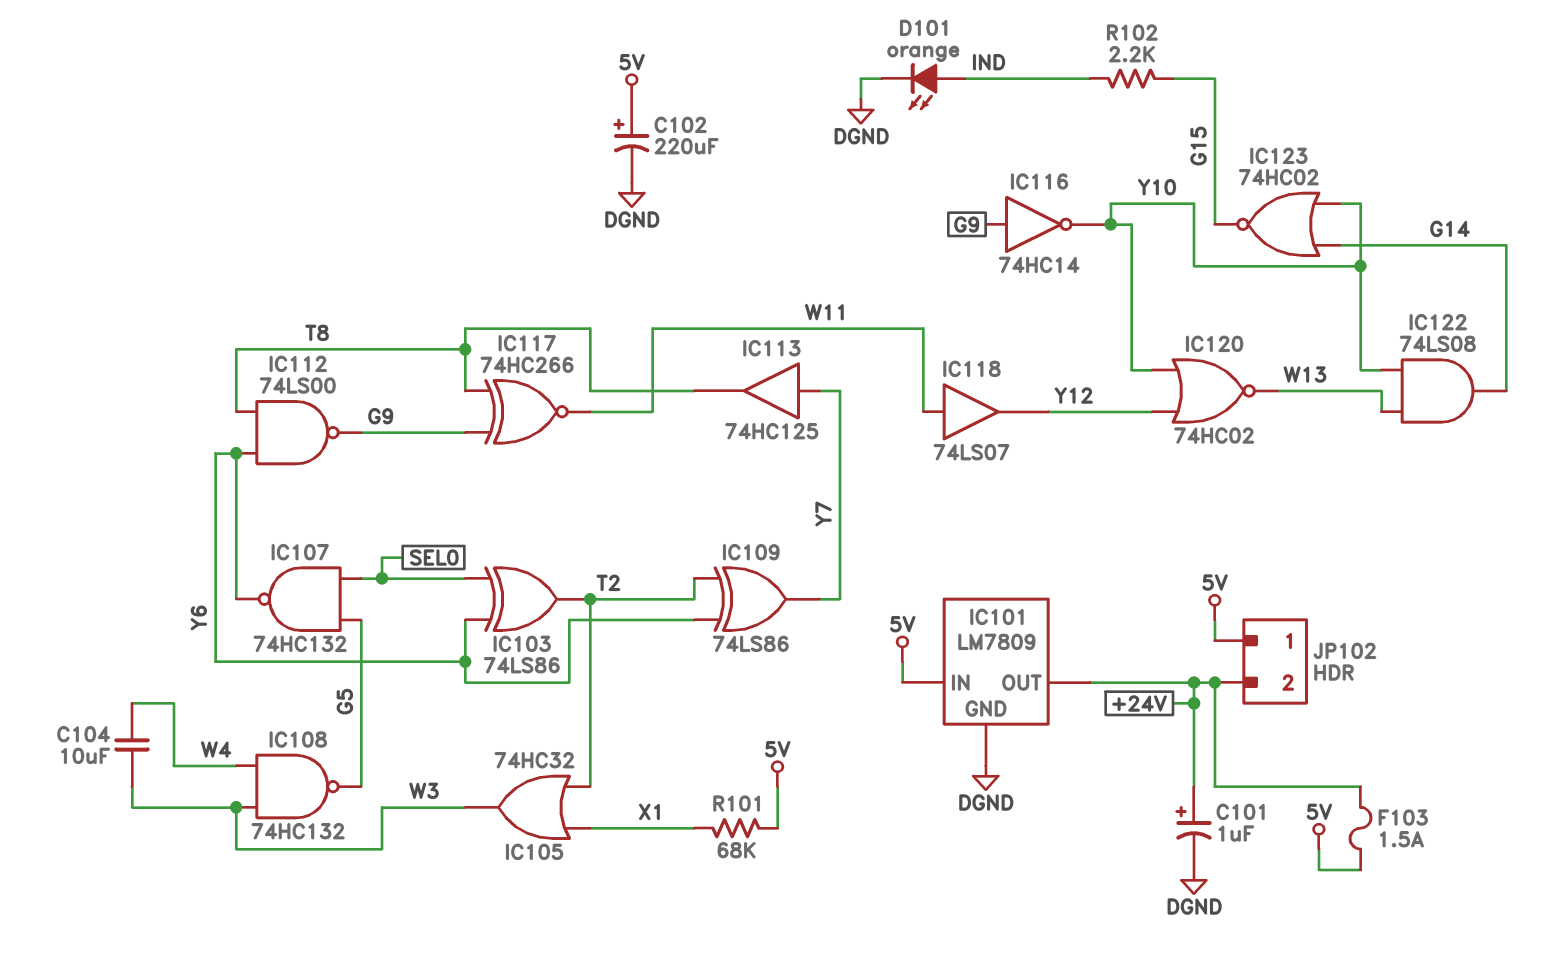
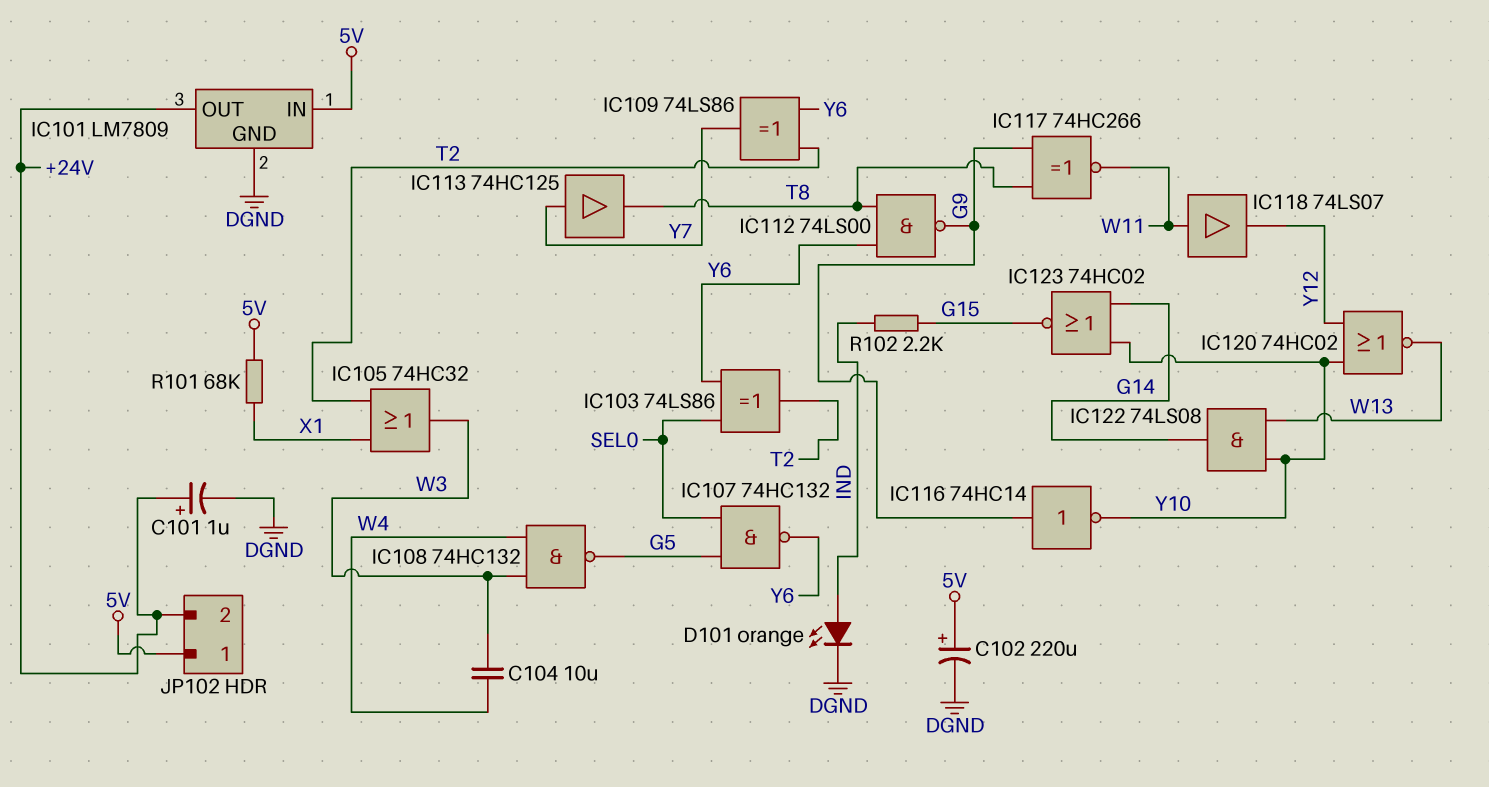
F103: 1.5A (+24V, 5V) -> none

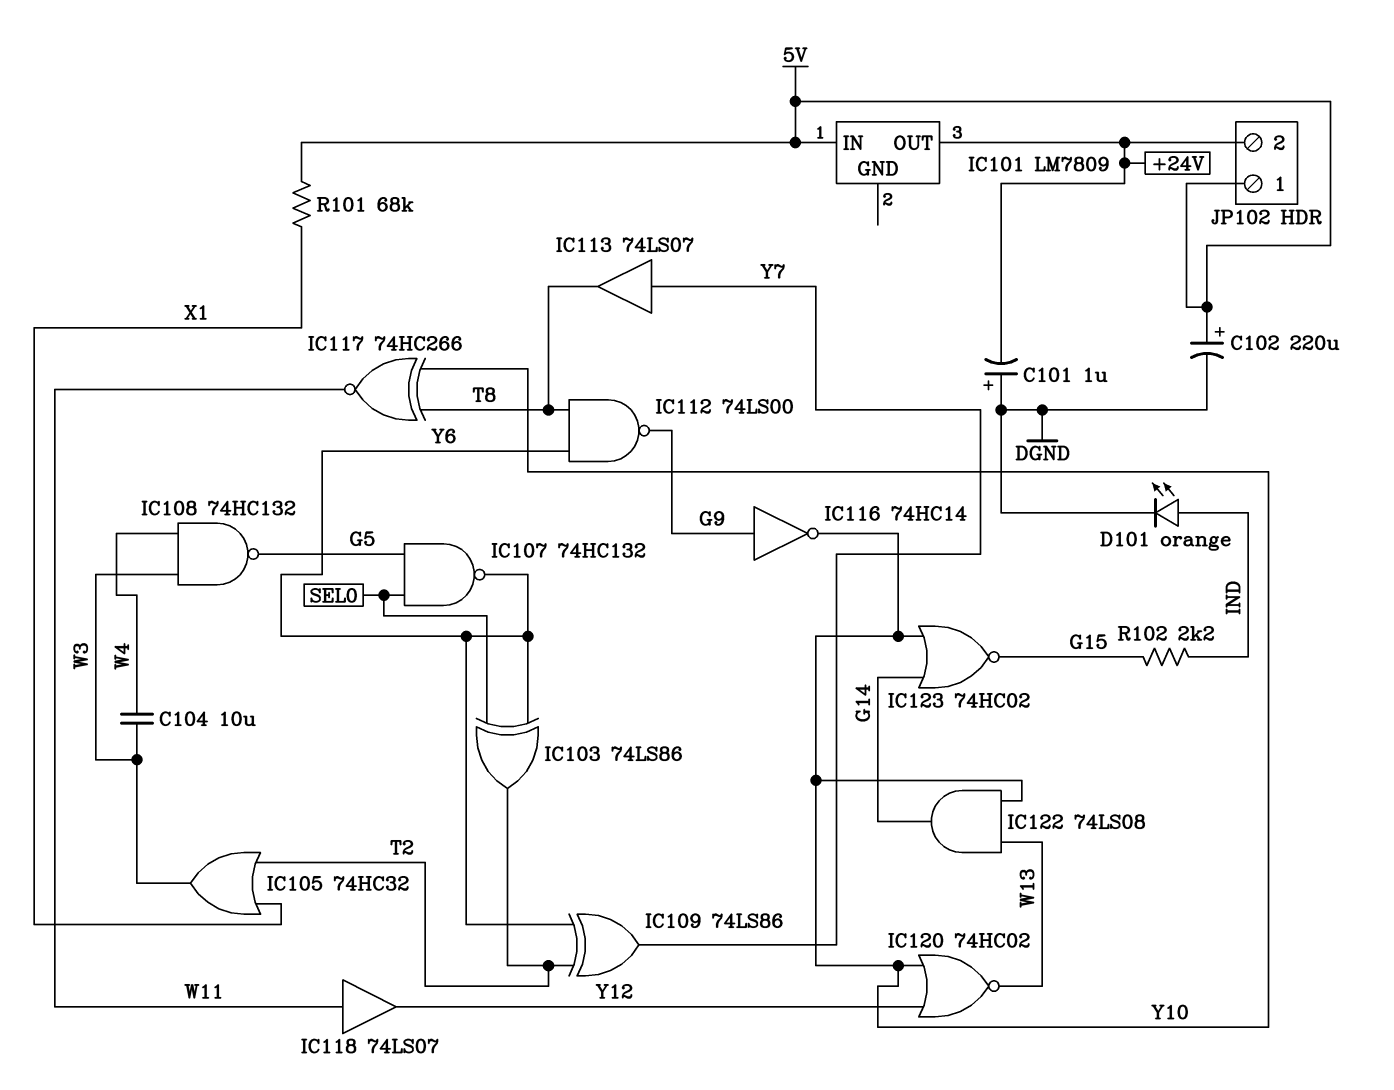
C101: 1uF (plus +24V, minus DGND) -> 1uF (plus DGND, minus +24V)
IC101 pin GND: DGND -> none
IC113: buffer 74HC125 (in Y7, out T8) -> buffer 74LS07 (in Y7, out T8)
IC117: XNOR 74HC266 (in G9, in T8, out W11) -> XNOR 74HC266 (in T8, in Y10, out W11)

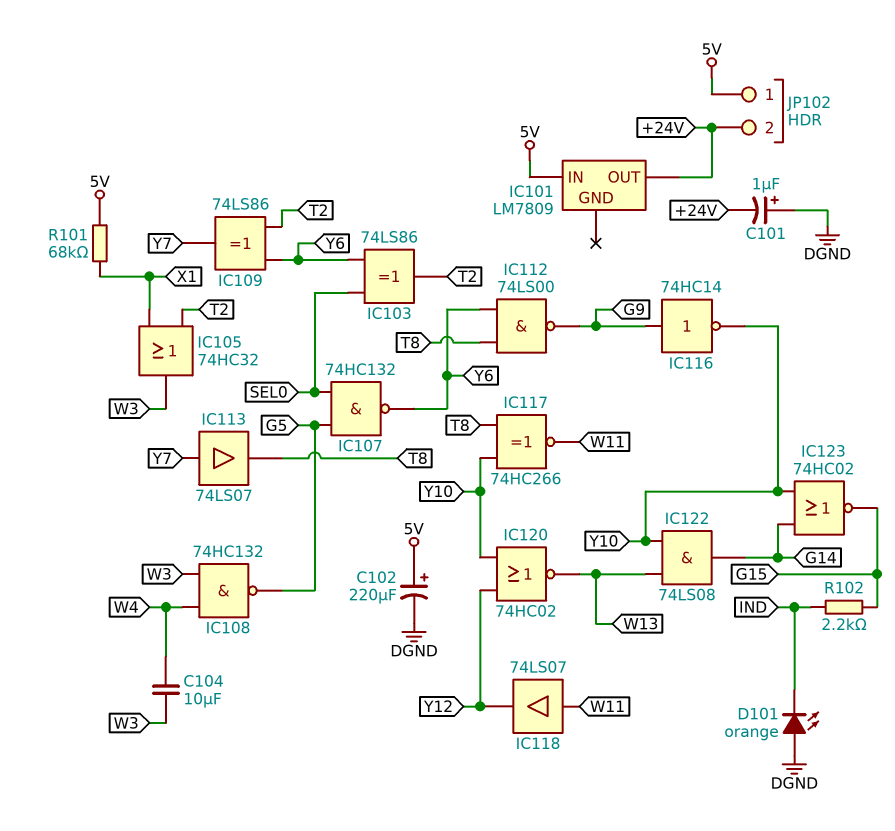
D101: LED orange (A IND, K DGND) -> LED orange (A DGND, K IND)

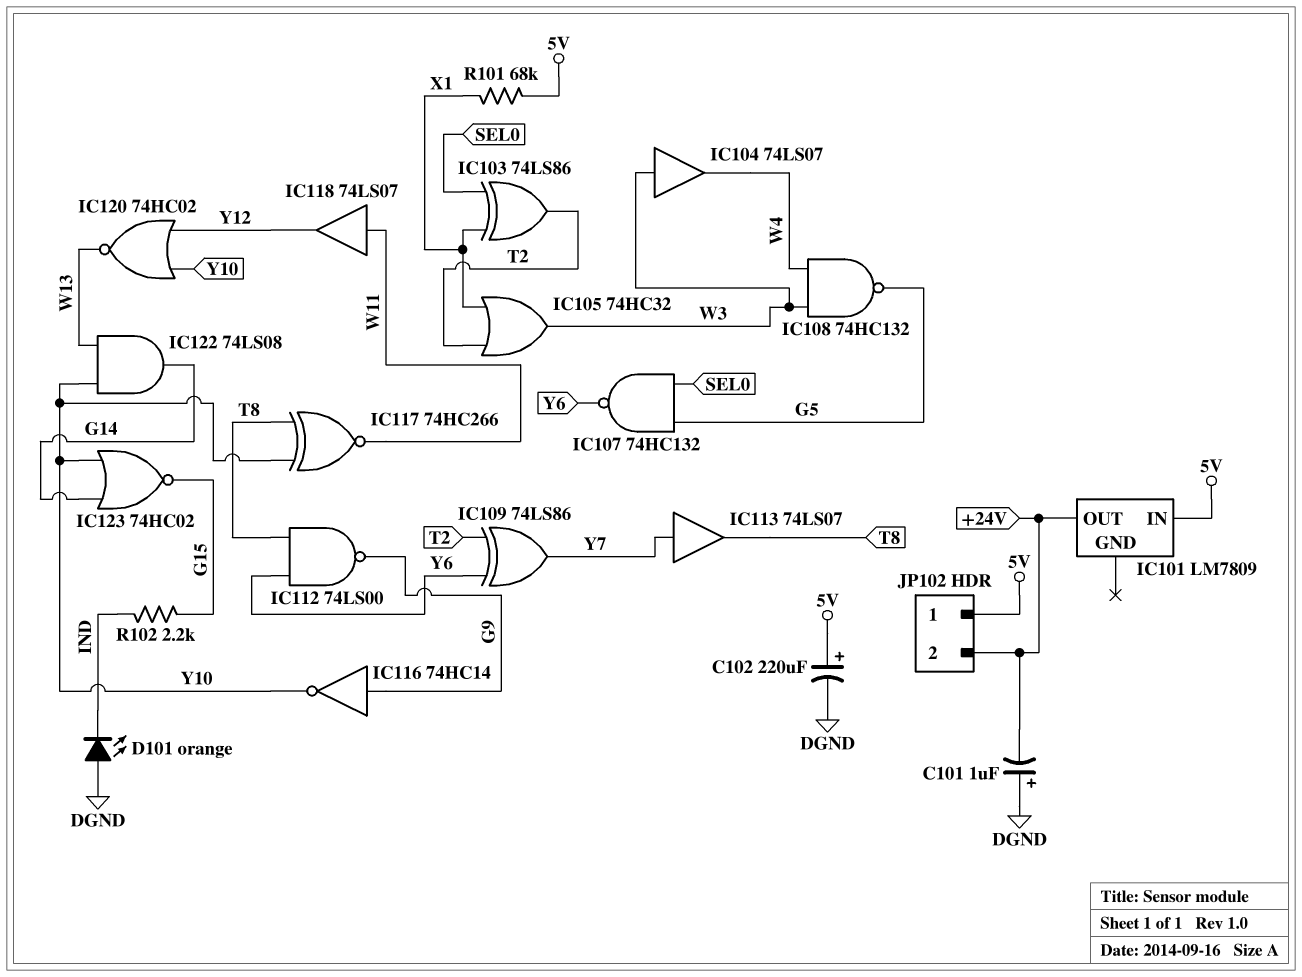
C104: 10uF (W3, W4) -> none
IC103: XOR 74LS86 (in SEL0, in Y6, out T2) -> XOR 74LS86 (in SEL0, in X1, out T2)
IC104: none -> buffer 74LS07 (in W3, out W4)

